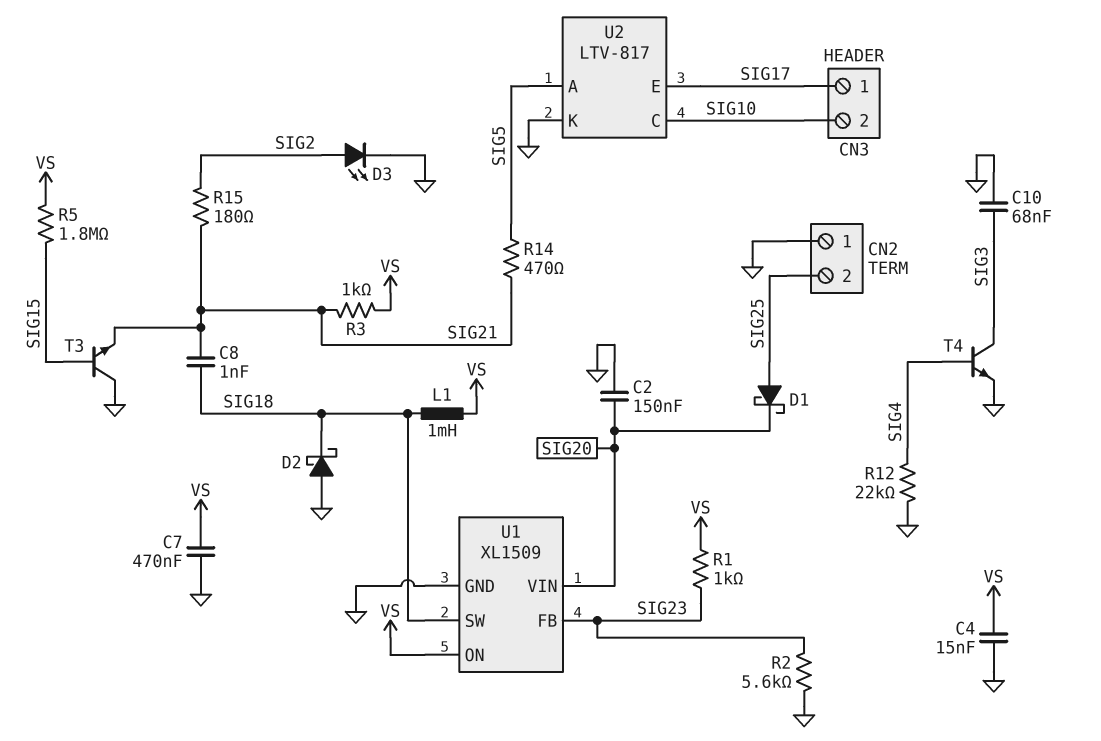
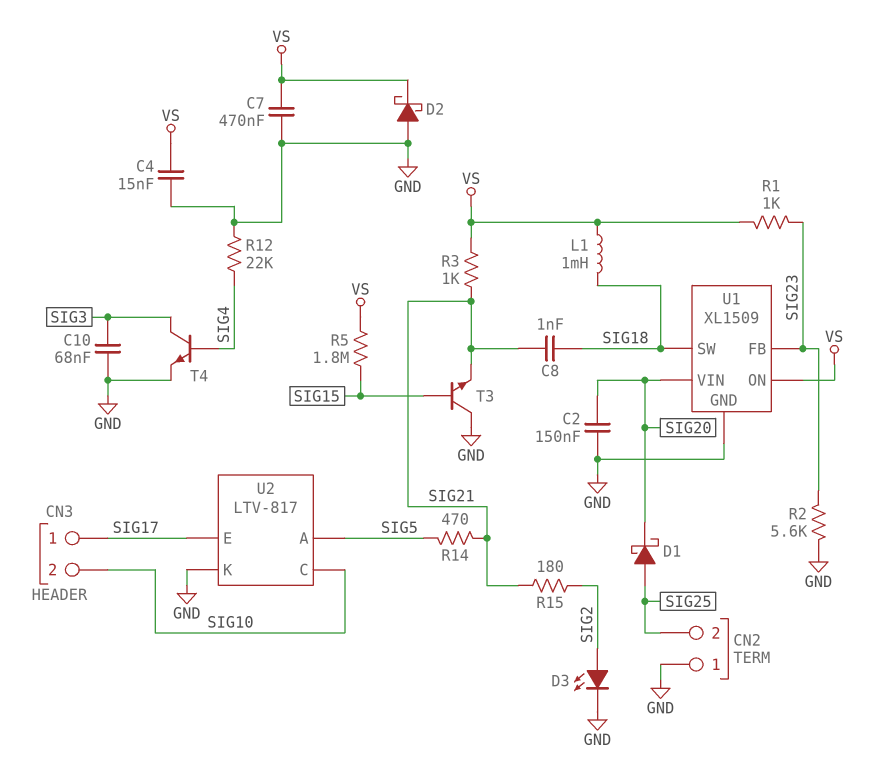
D2: schottky (A GND, K SIG18) -> schottky (A GND, K VS)

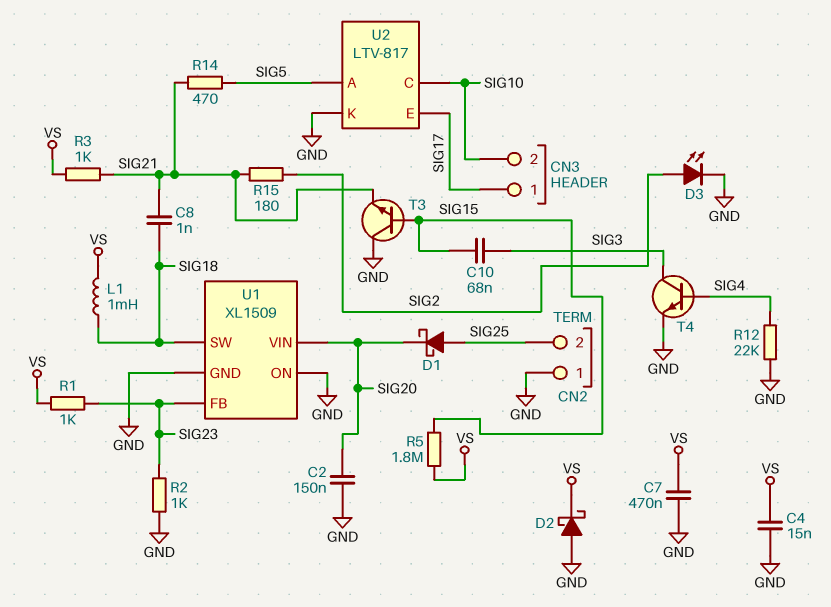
C10: 68nF (GND, SIG3) -> 68nF (SIG3, SIG15)
R2: 5.6k (GND, SIG23) -> 1k (GND, SIG23)
U1 pin ON: VS -> GND

